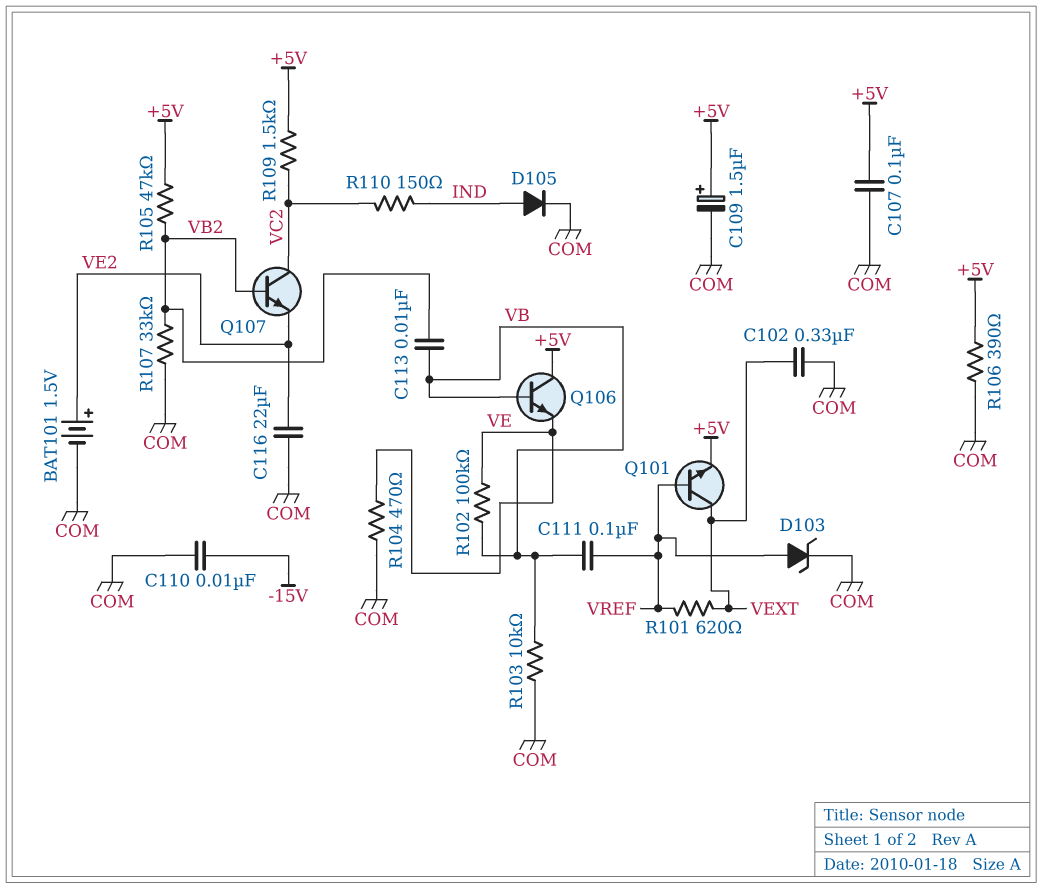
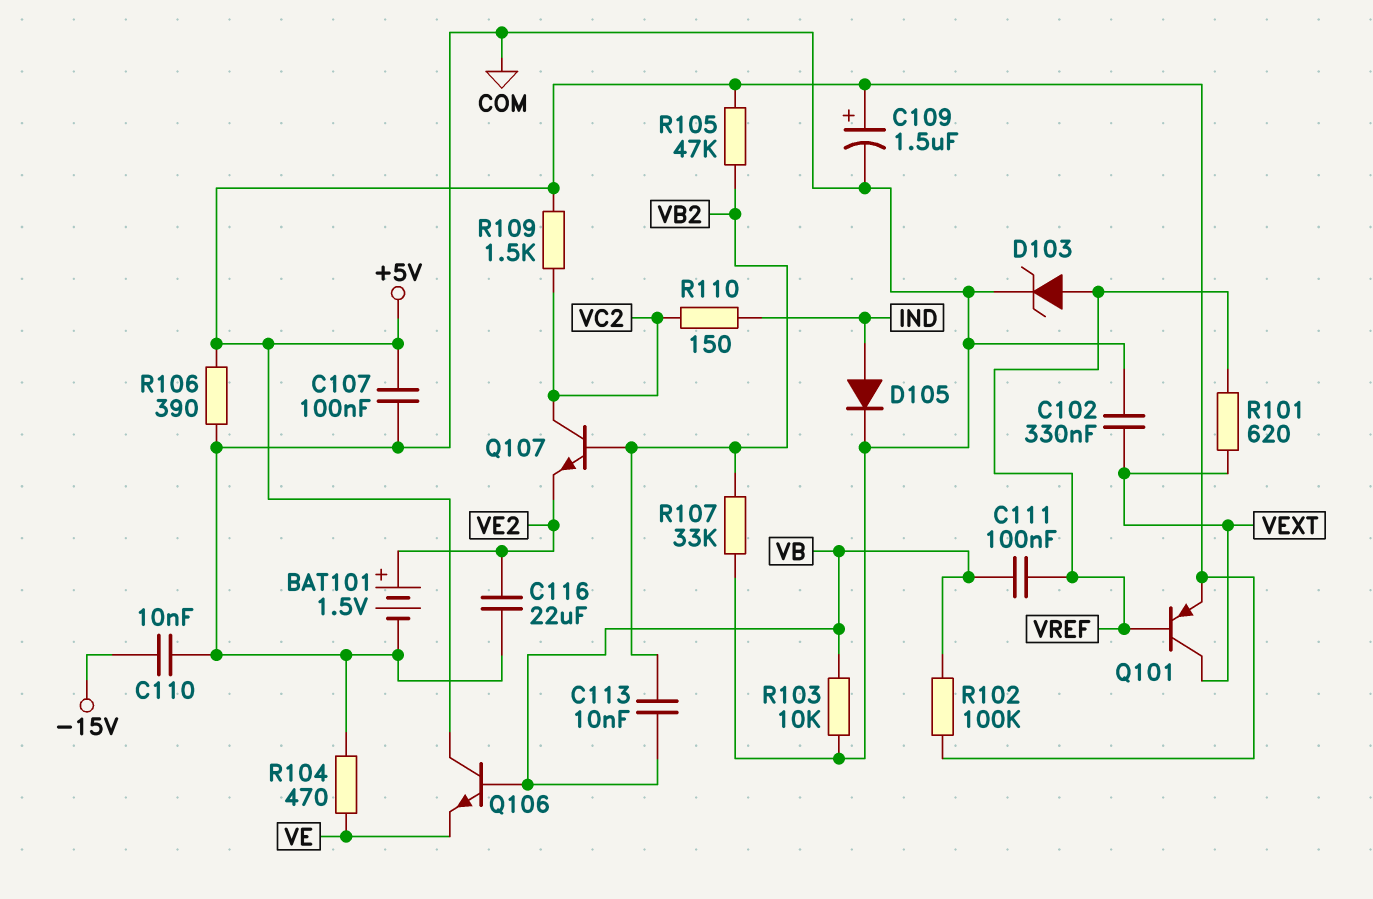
Q101: NPN (B VREF, C VEXT, E +5V) -> PNP (B VREF, C VEXT, E +5V)
R102: 100k (VB, VE) -> 100k (+5V, VB)

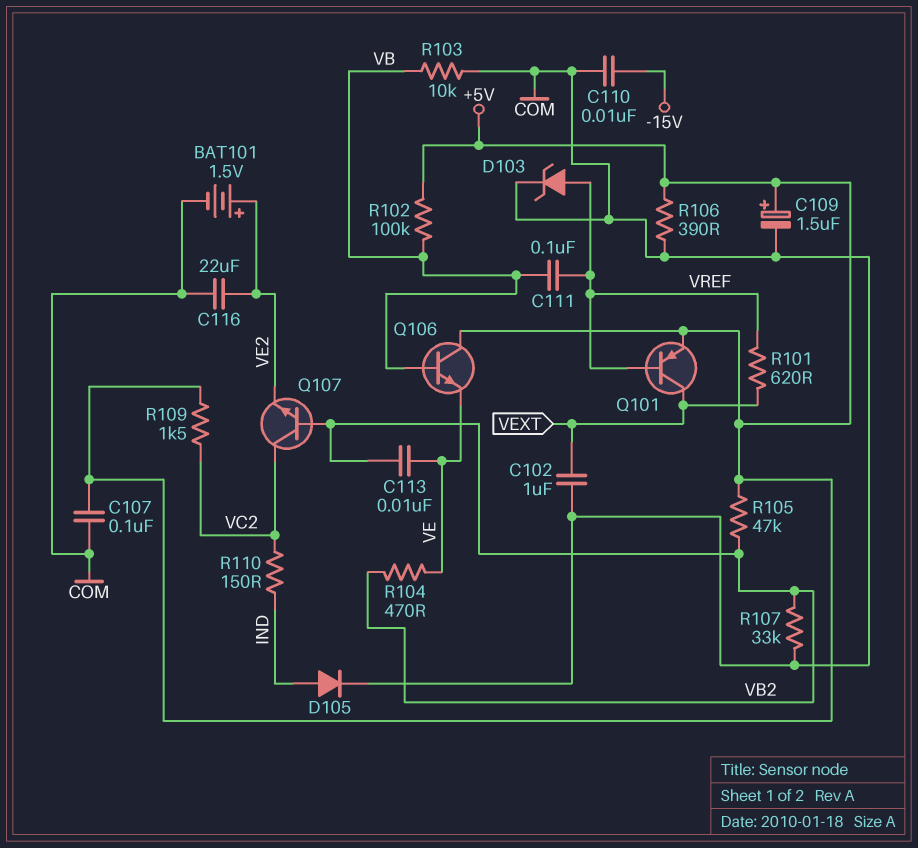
C102: 330nF (COM, VEXT) -> 1uF (COM, VEXT)
C113: 10nF (VB, VB2) -> 10nF (VB2, VE)
R104: 470 (COM, VE) -> 470 (VB2, VE)

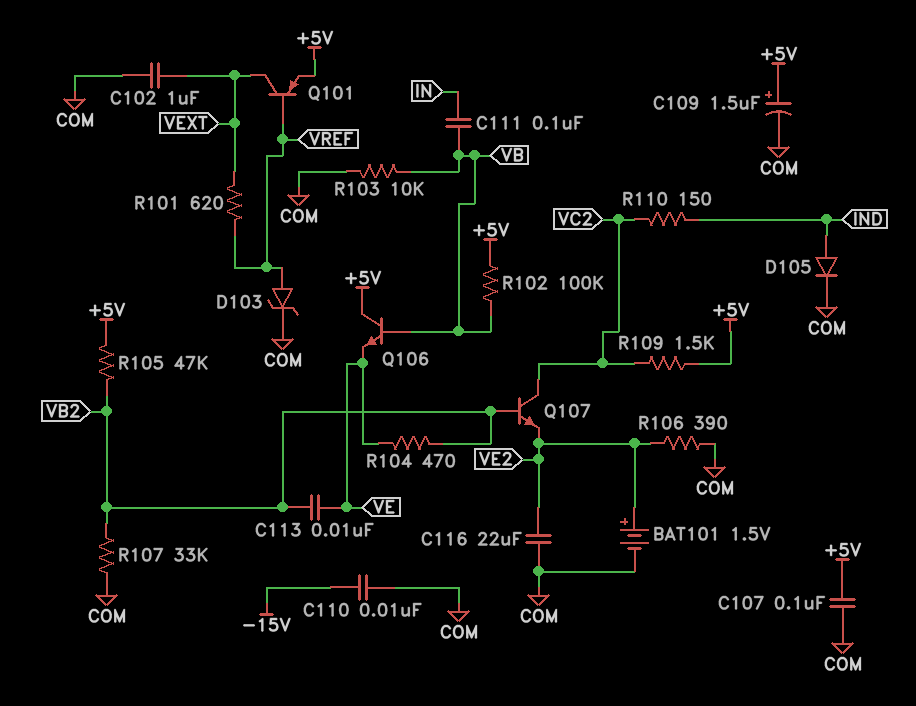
C111: 100nF (VB, VREF) -> 100nF (IN, VB)
R106: 390 (+5V, COM) -> 390 (COM, VE2)

